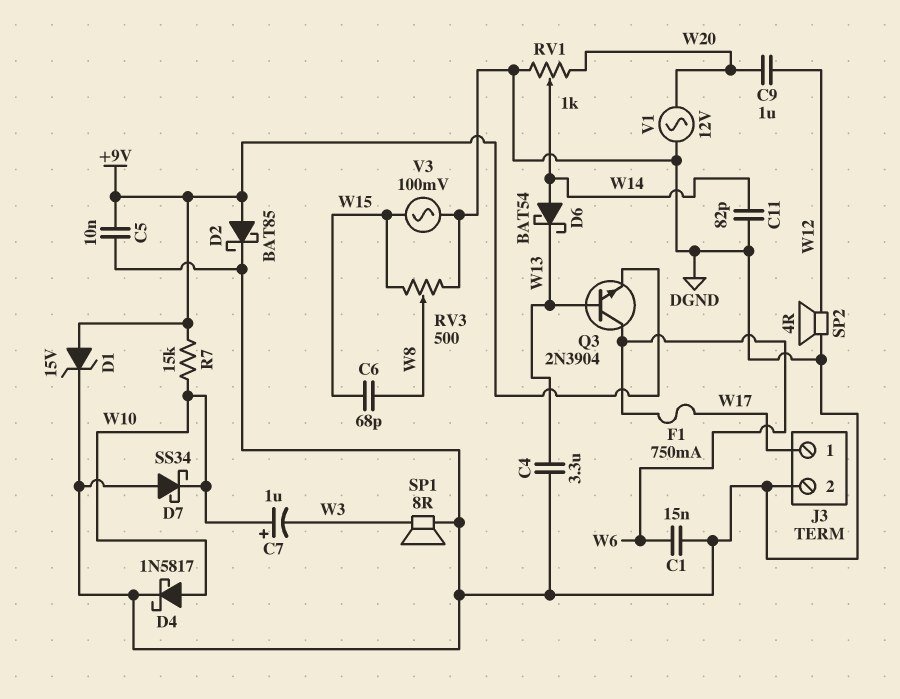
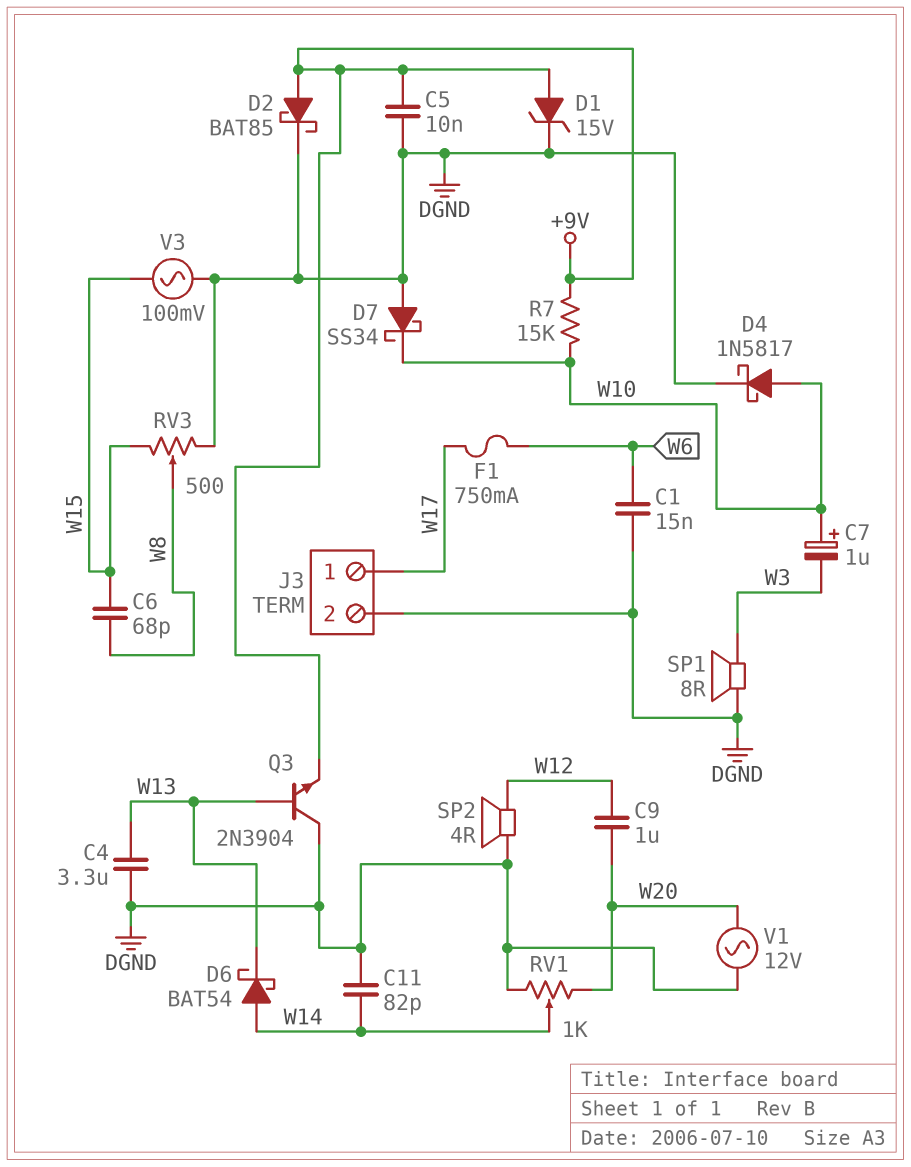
Q3: NPN 2N3904 (B W13, C W6, E +9V) -> NPN 2N3904 (B W13, C DGND, E +9V)

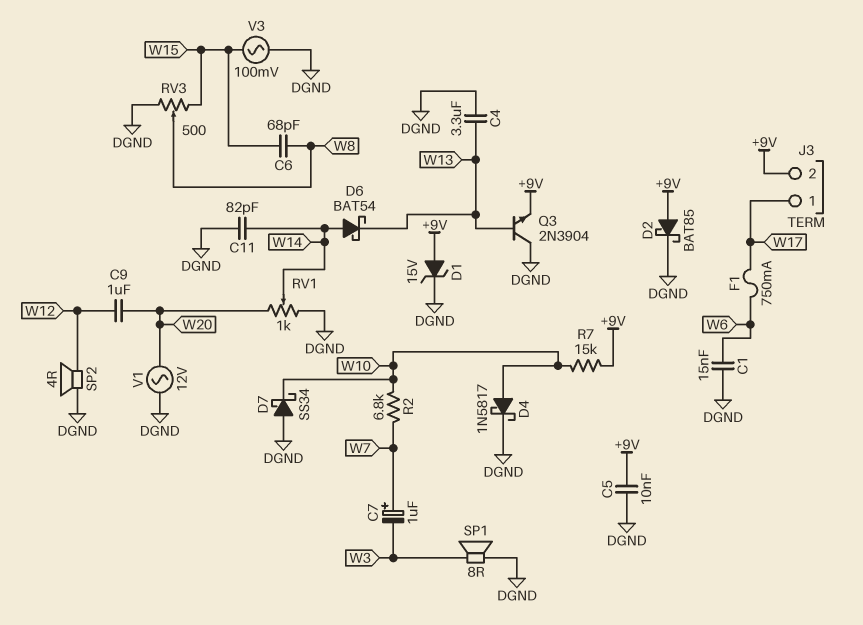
C7: 1uF (plus W10, minus W3) -> 1uF (plus W7, minus W3)
J3 pin 2: DGND -> +9V
R2: none -> 6.8k (W7, W10)

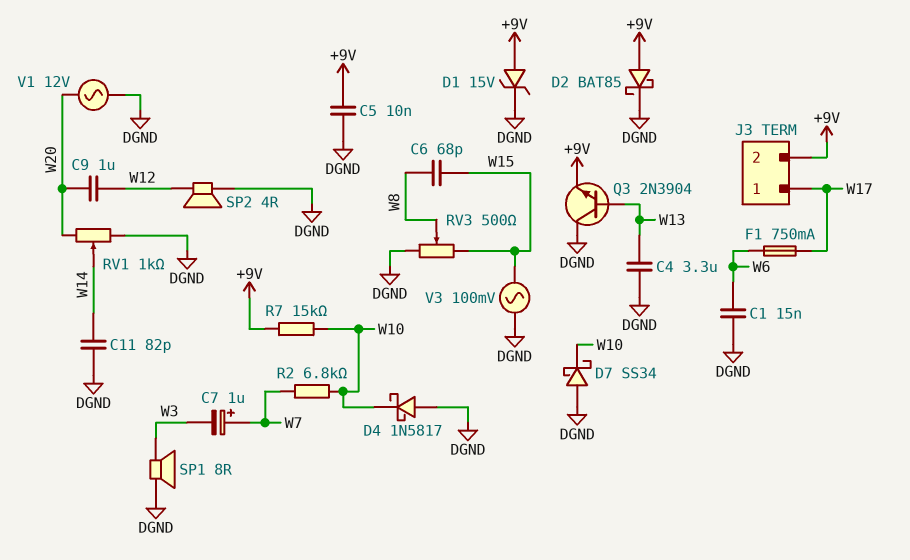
D4: schottky 1N5817 (A W10, K DGND) -> schottky 1N5817 (A DGND, K W10)
D6: schottky BAT54 (A W14, K W13) -> none

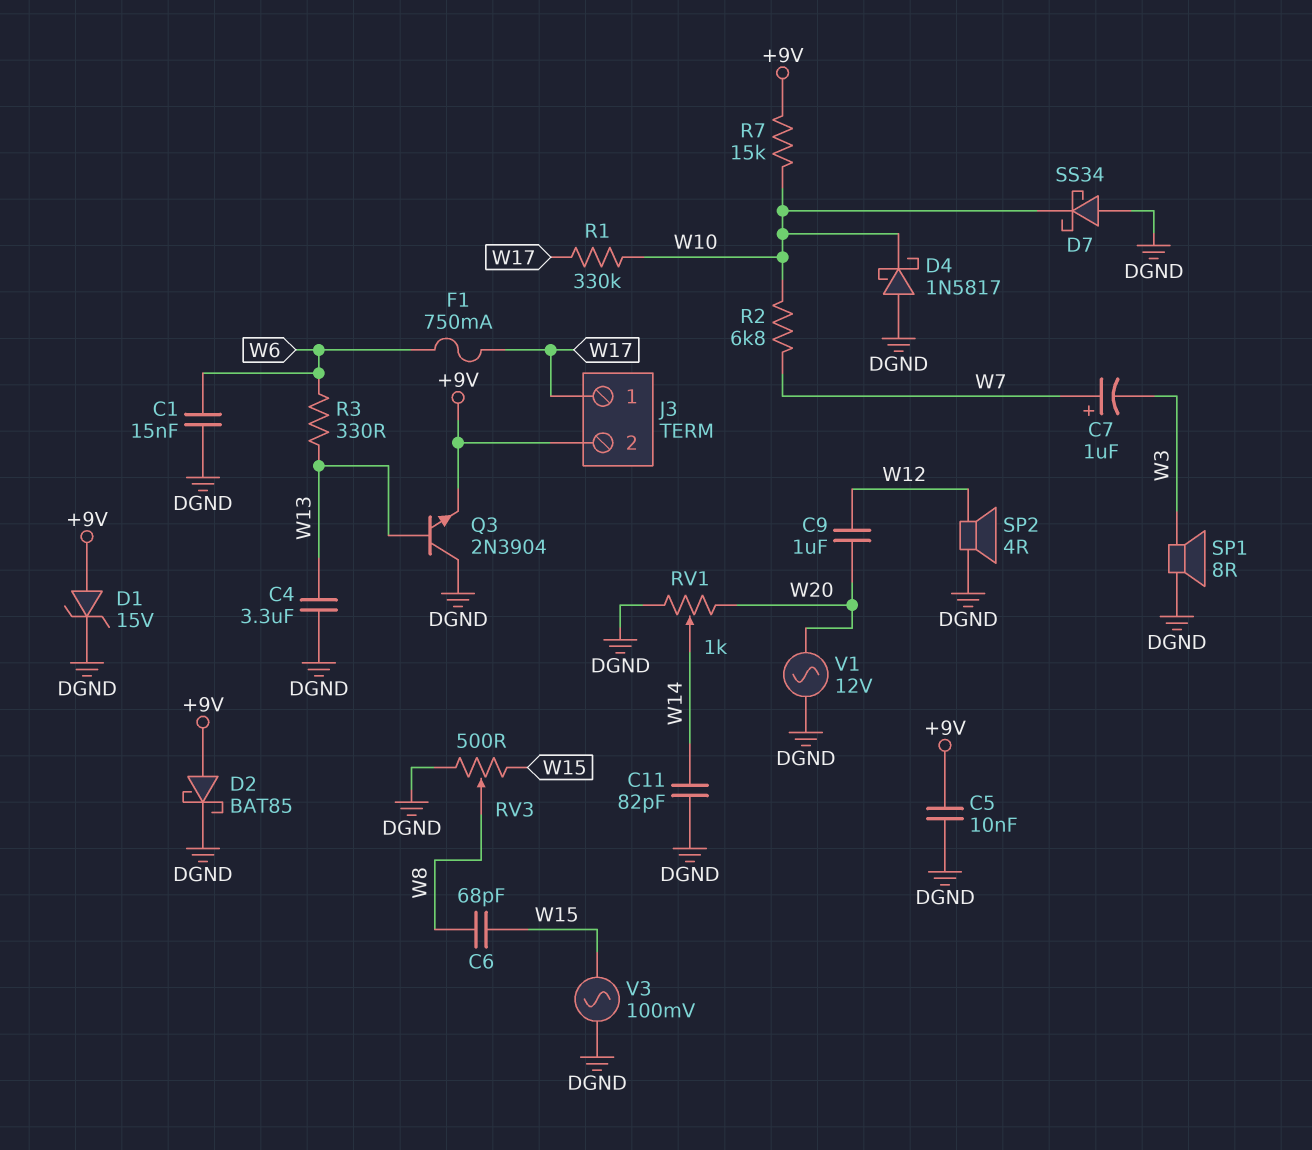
R1: none -> 330k (W10, W17)
R3: none -> 330 (W6, W13)

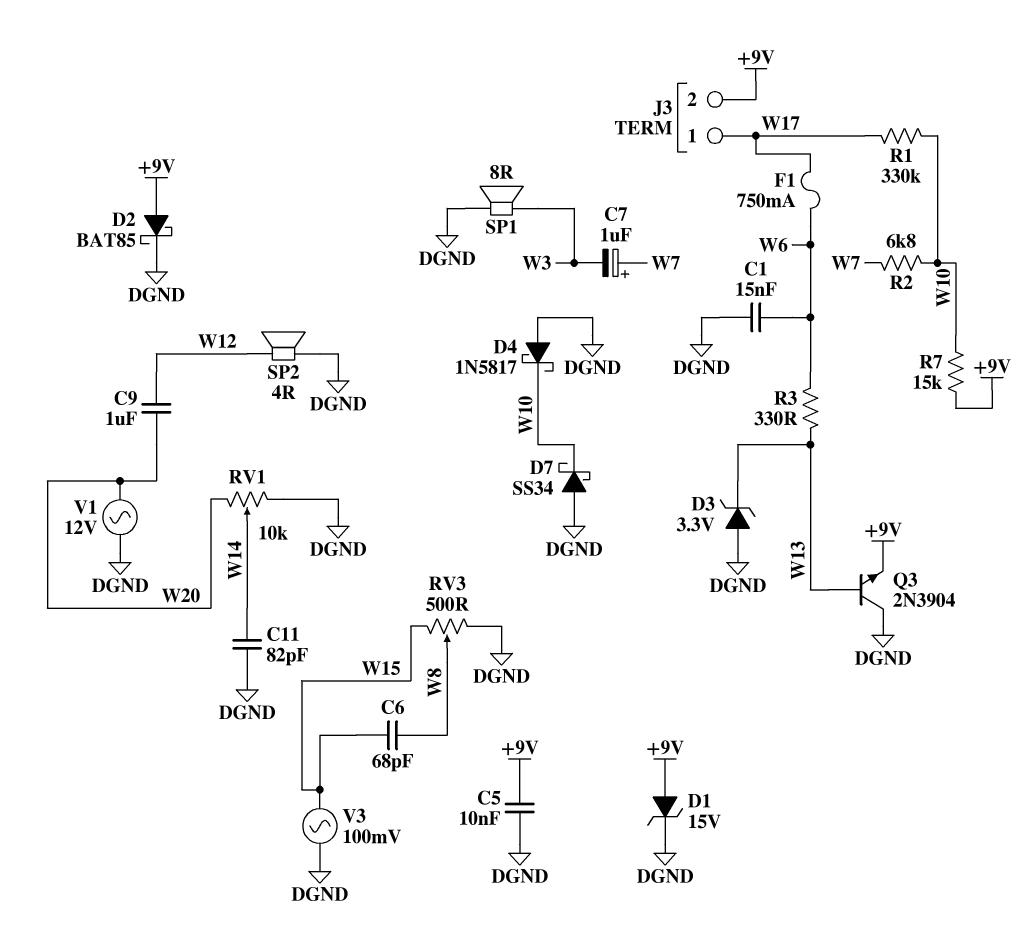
C4: 3.3uF (DGND, W13) -> none
D3: none -> zener 3.3V (A DGND, K W13)
RV1: 1k (DGND, W20, wiper W14) -> 10k (DGND, W20, wiper W14)

